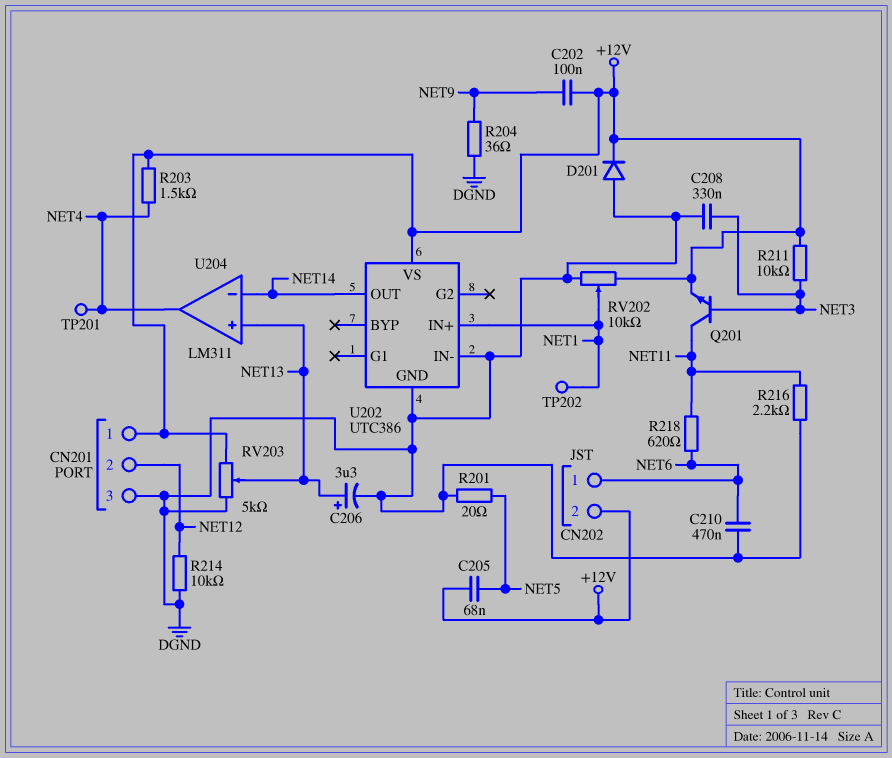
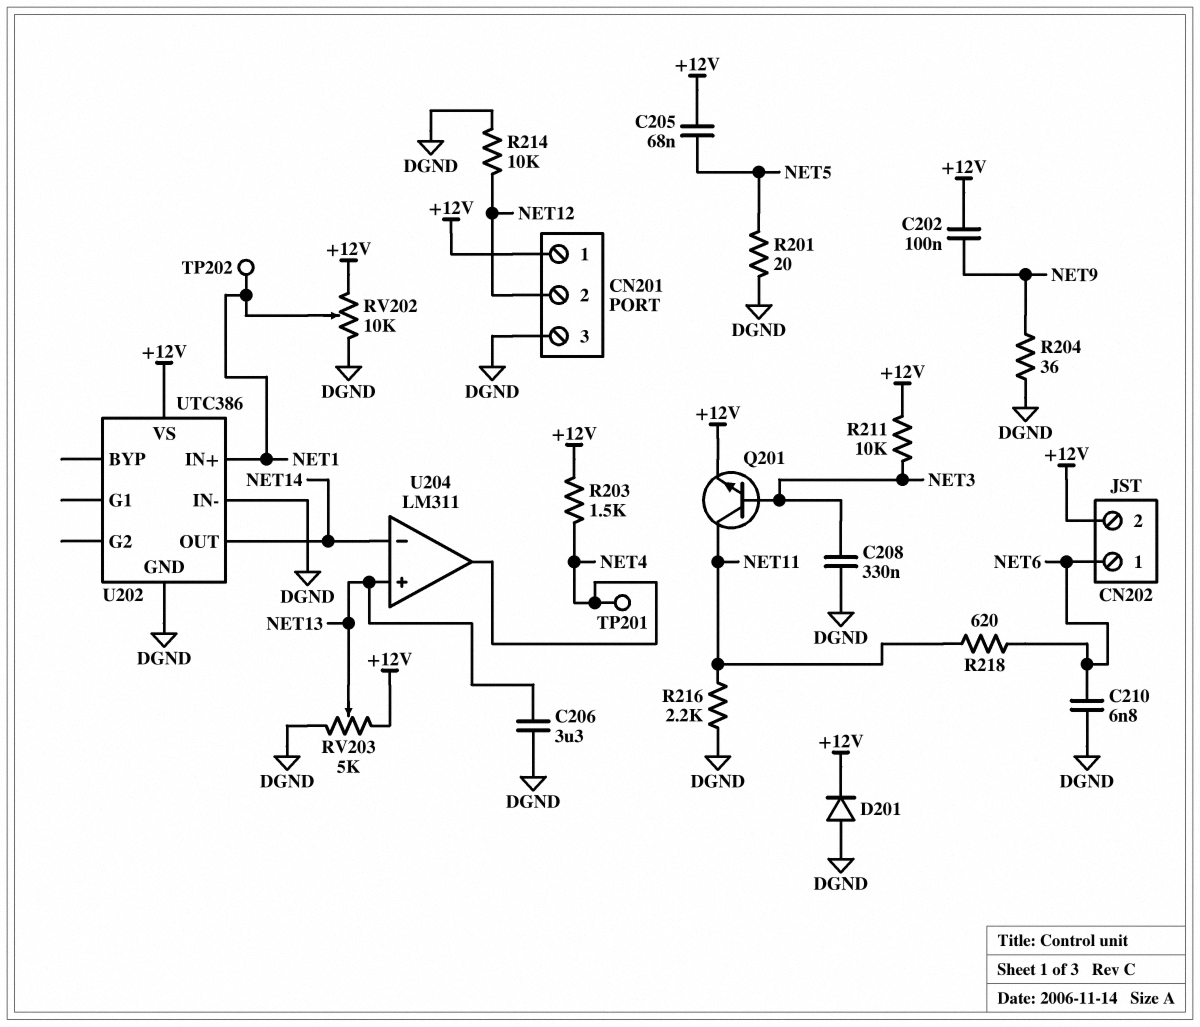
C206: 3.3uF (plus NET13, minus DGND) -> 3.3uF (DGND, NET13)
C210: 470nF (DGND, NET6) -> 6.8nF (DGND, NET6)

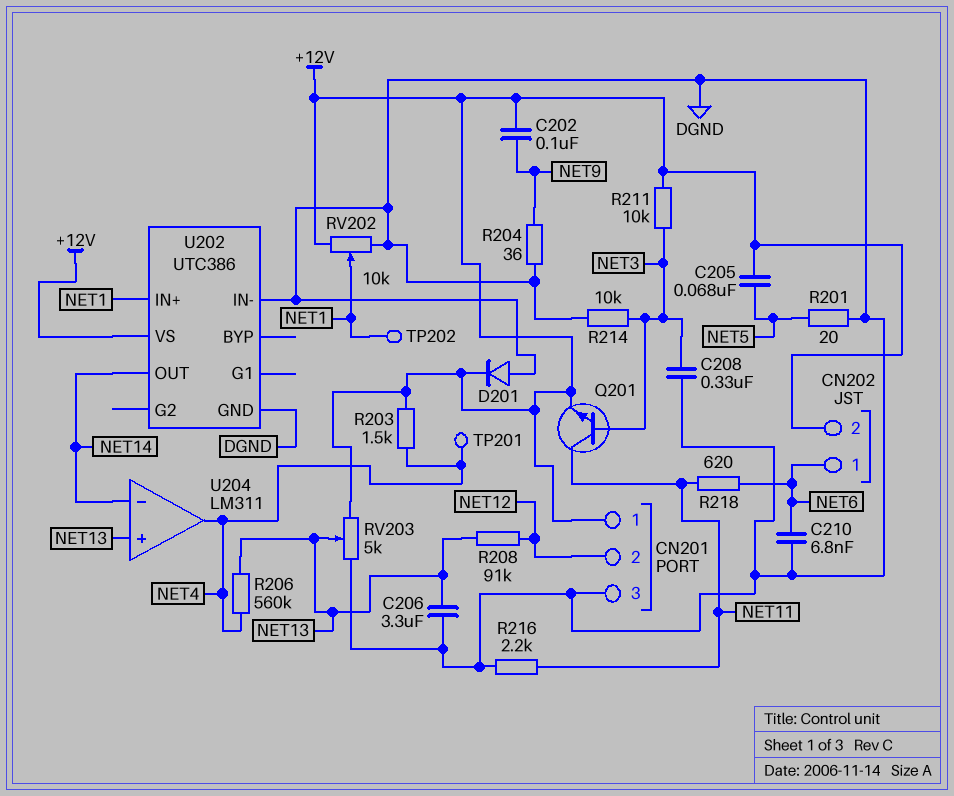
R206: none -> 560k (NET4, NET13)
R208: none -> 91k (NET12, NET13)
R214: 10k (DGND, NET12) -> 10k (DGND, NET3)

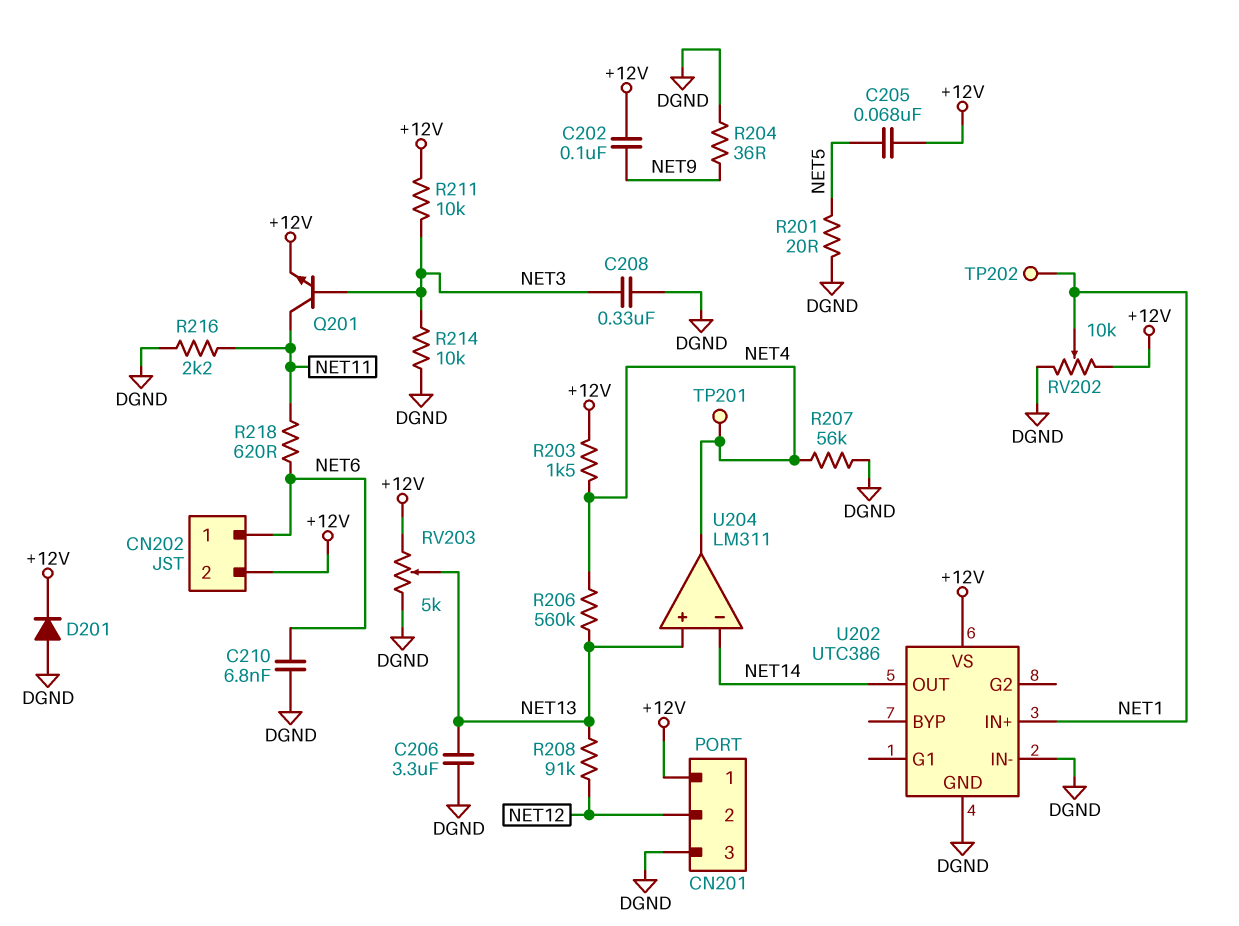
R207: none -> 56k (DGND, NET4)

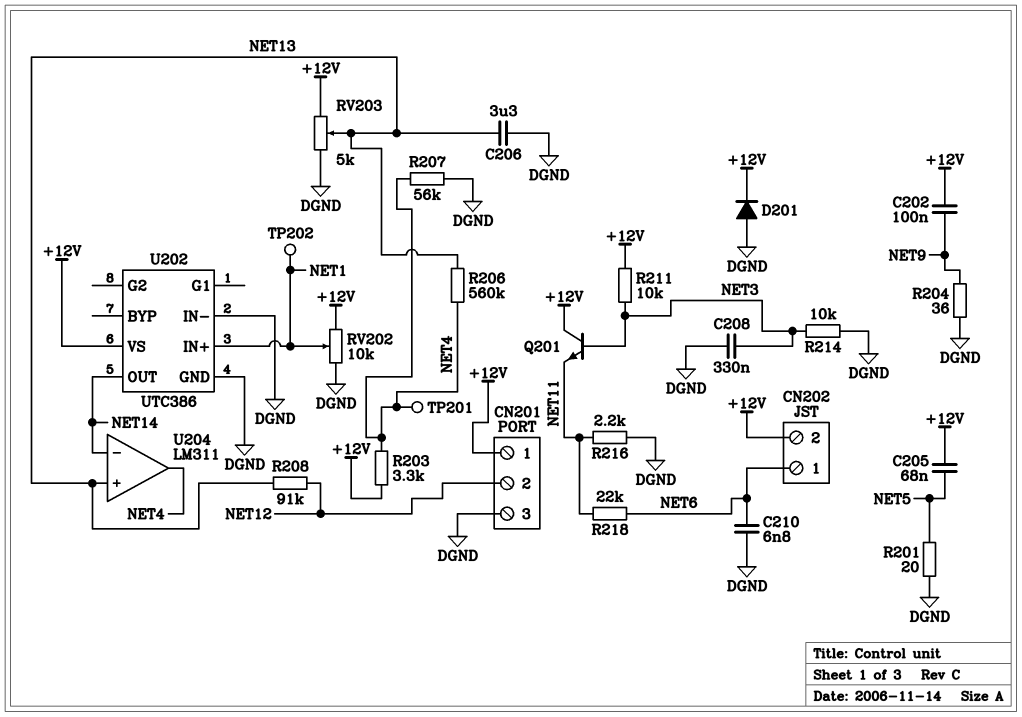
Q201: NPN (B NET3, C NET11, E +12V) -> NPN (B NET3, C +12V, E NET11)
R203: 1.5k (+12V, NET4) -> 3.3k (+12V, NET4)
R218: 620 (NET6, NET11) -> 22k (NET6, NET11)

